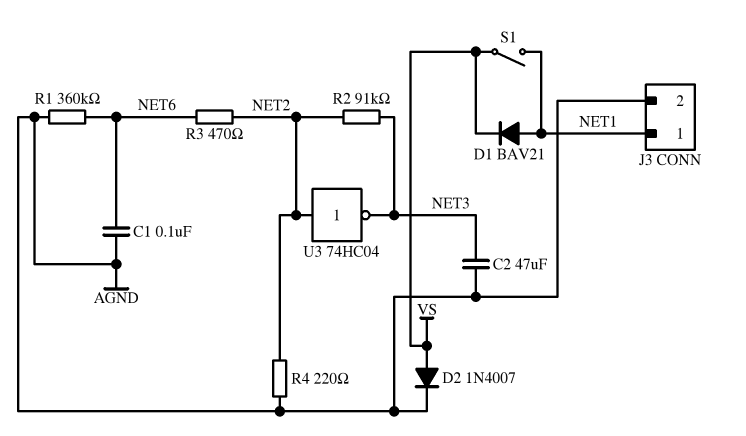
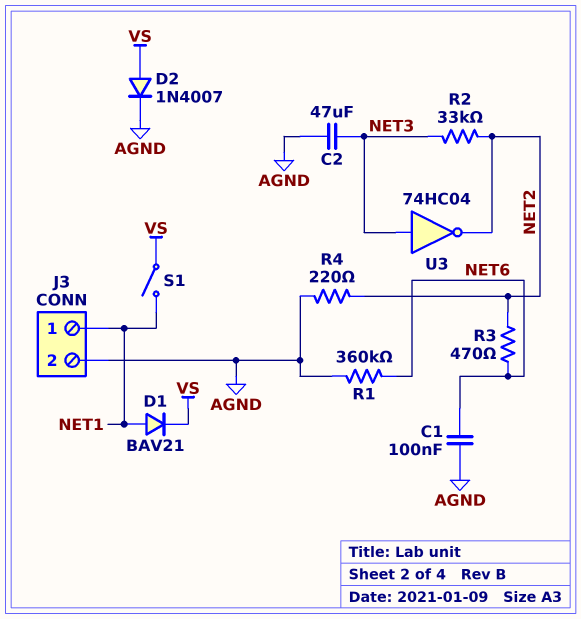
R2: 91k (NET2, NET3) -> 33k (NET2, NET3)
U3: NOT 74HC04 (in NET2, out NET3) -> NOT 74HC04 (in NET3, out NET2)

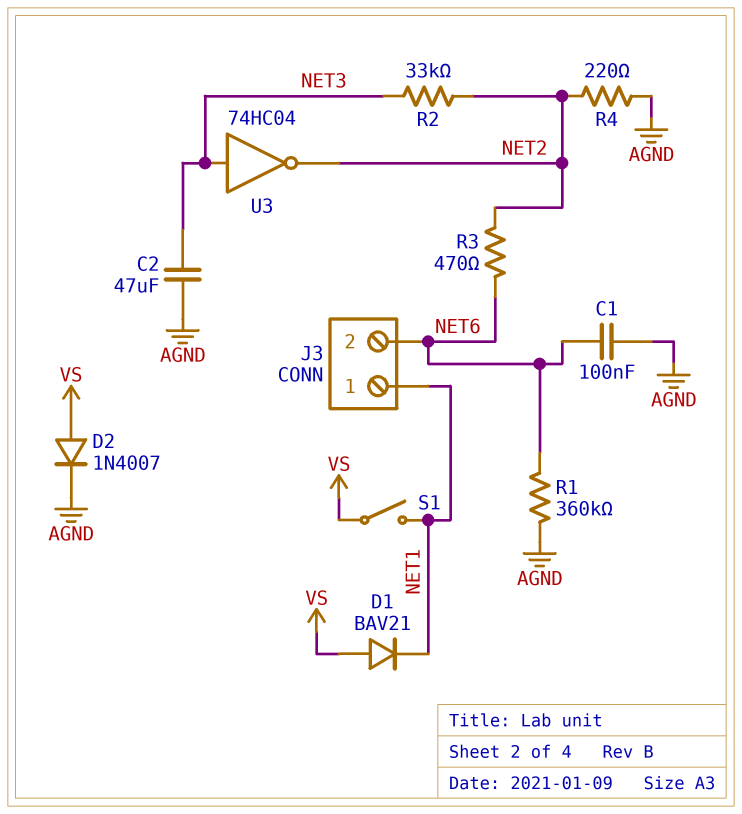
D1: diode BAV21 (A NET1, K VS) -> diode BAV21 (A VS, K NET1)
J3 pin 2: AGND -> NET6

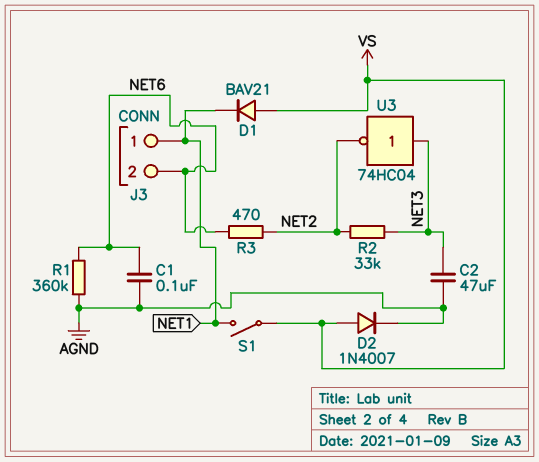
R4: 220 (AGND, NET2) -> none

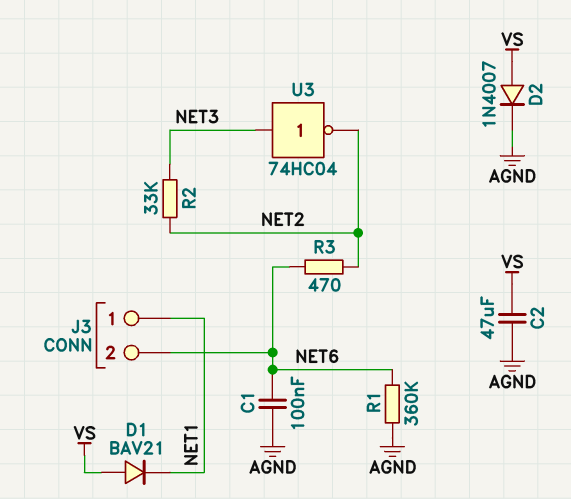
C2: 47uF (AGND, NET3) -> 47uF (AGND, VS)
S1: switch (NET1, VS) -> none

